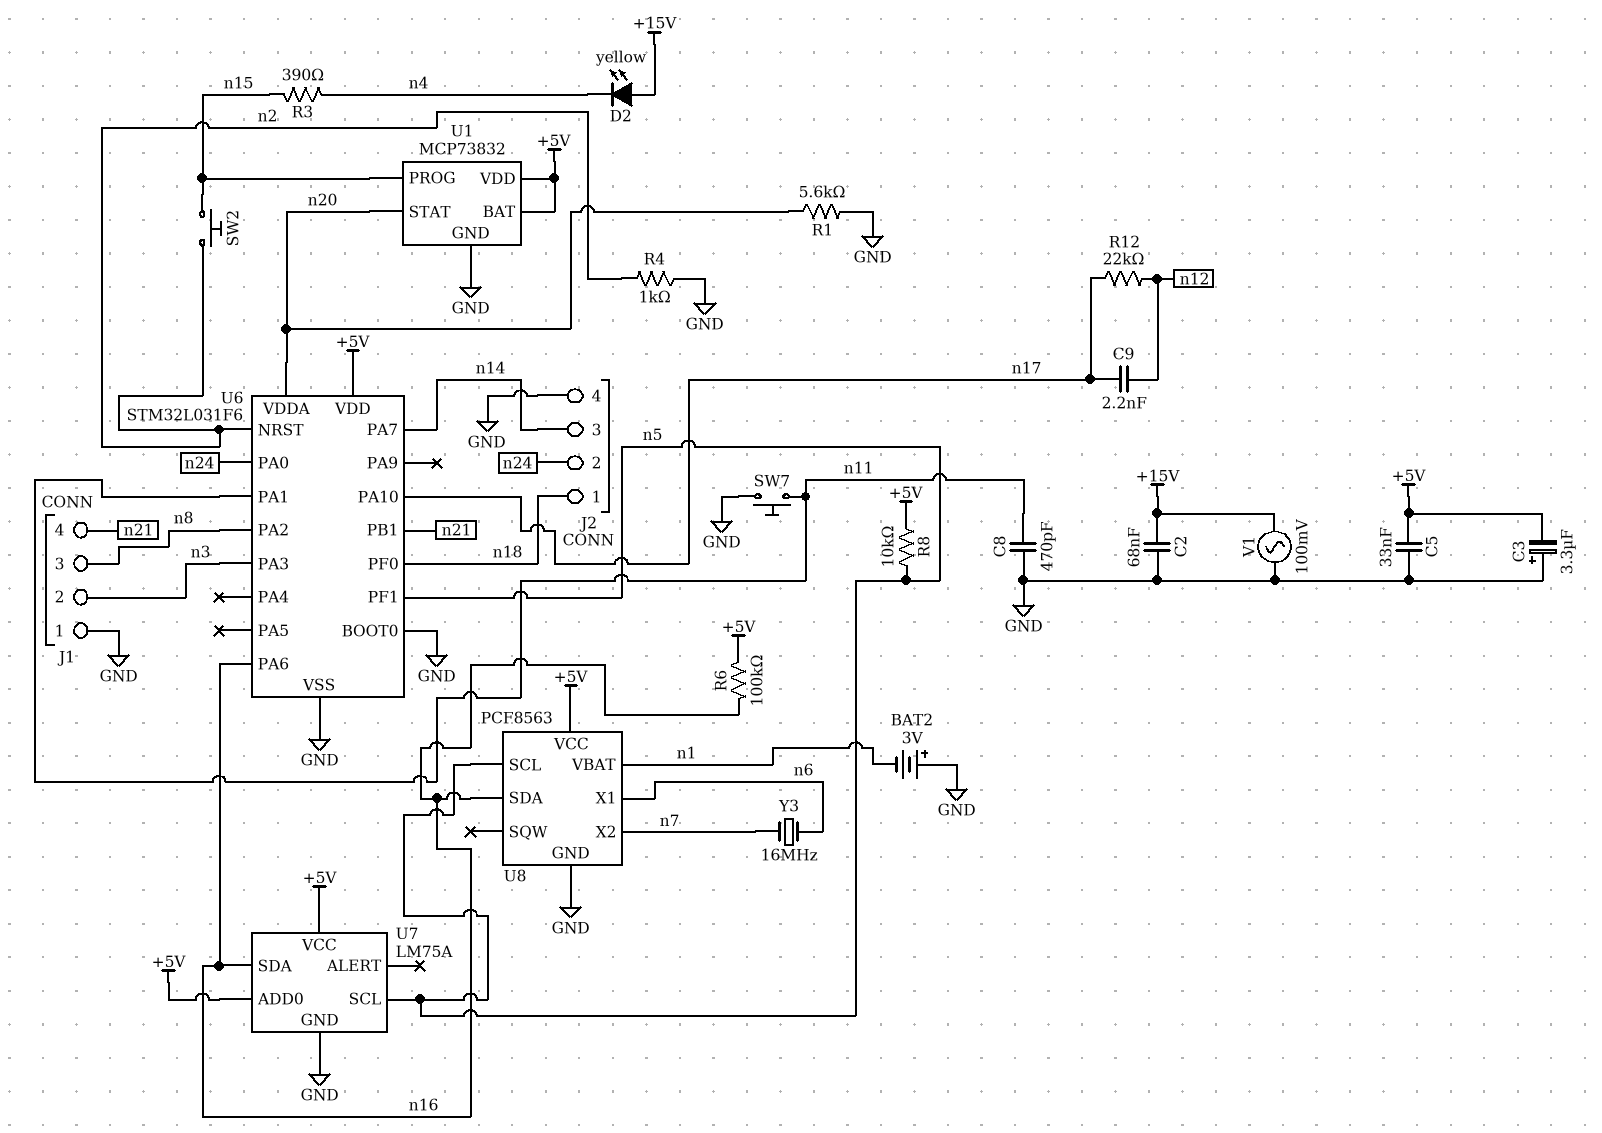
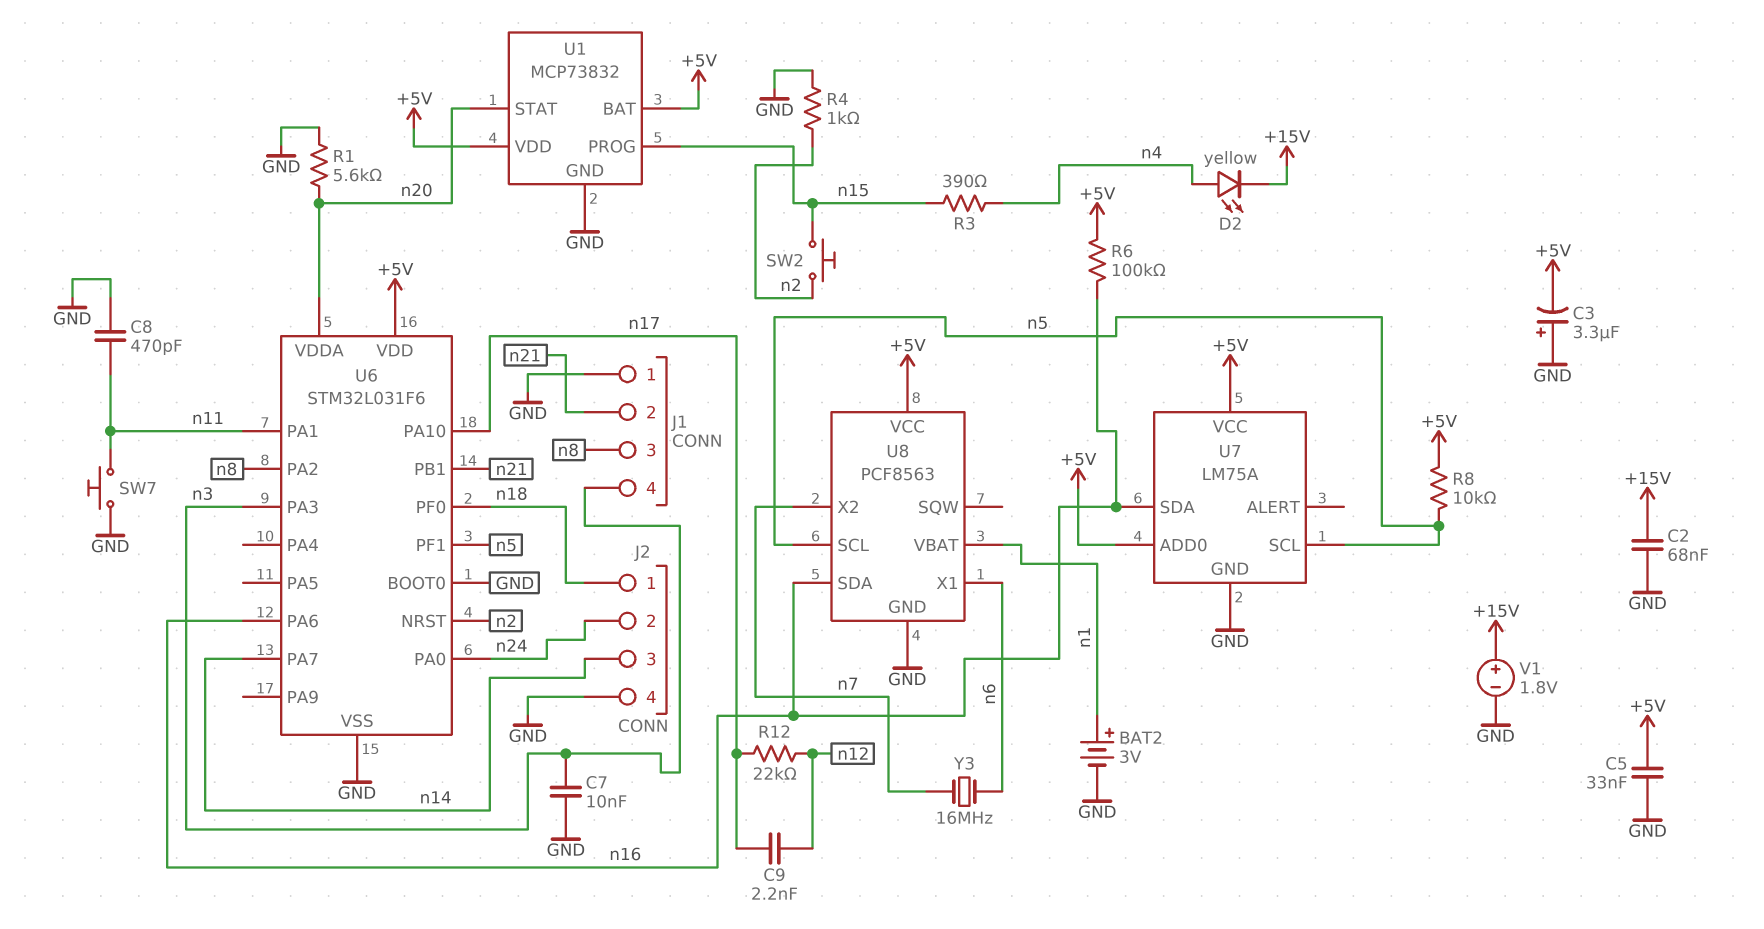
BAT2: 3V (plus GND, minus n1) -> 3V (plus n1, minus GND)
C7: none -> 10nF (GND, n3)
D2: LED yellow (A +15V, K n4) -> LED yellow (A n4, K +15V)
J1 pin 2: n3 -> n21
J1 pin 4: n21 -> n3
V1: AC 100mV (+15V, GND) -> 1.8V (plus +15V, minus GND)

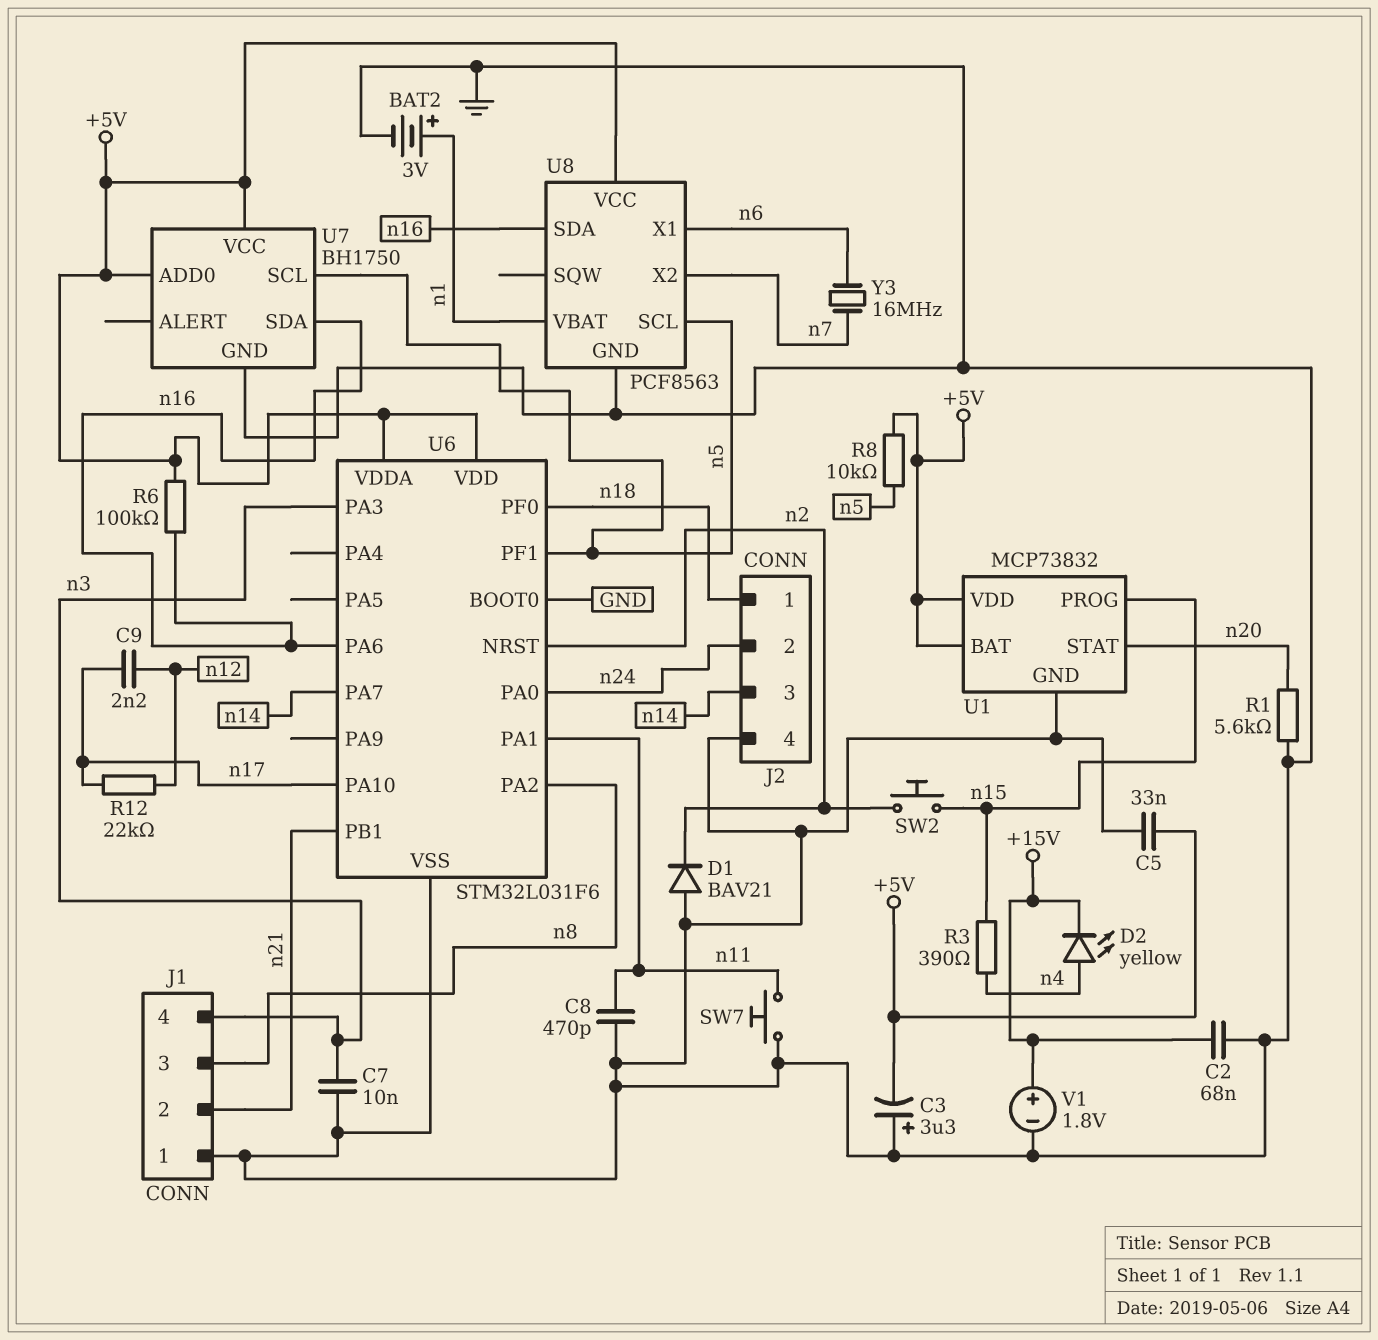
D1: none -> diode BAV21 (A GND, K n2)
R4: 1k (GND, n2) -> none
U6 pin VDDA: n20 -> +5V
U7: LM75A -> BH1750

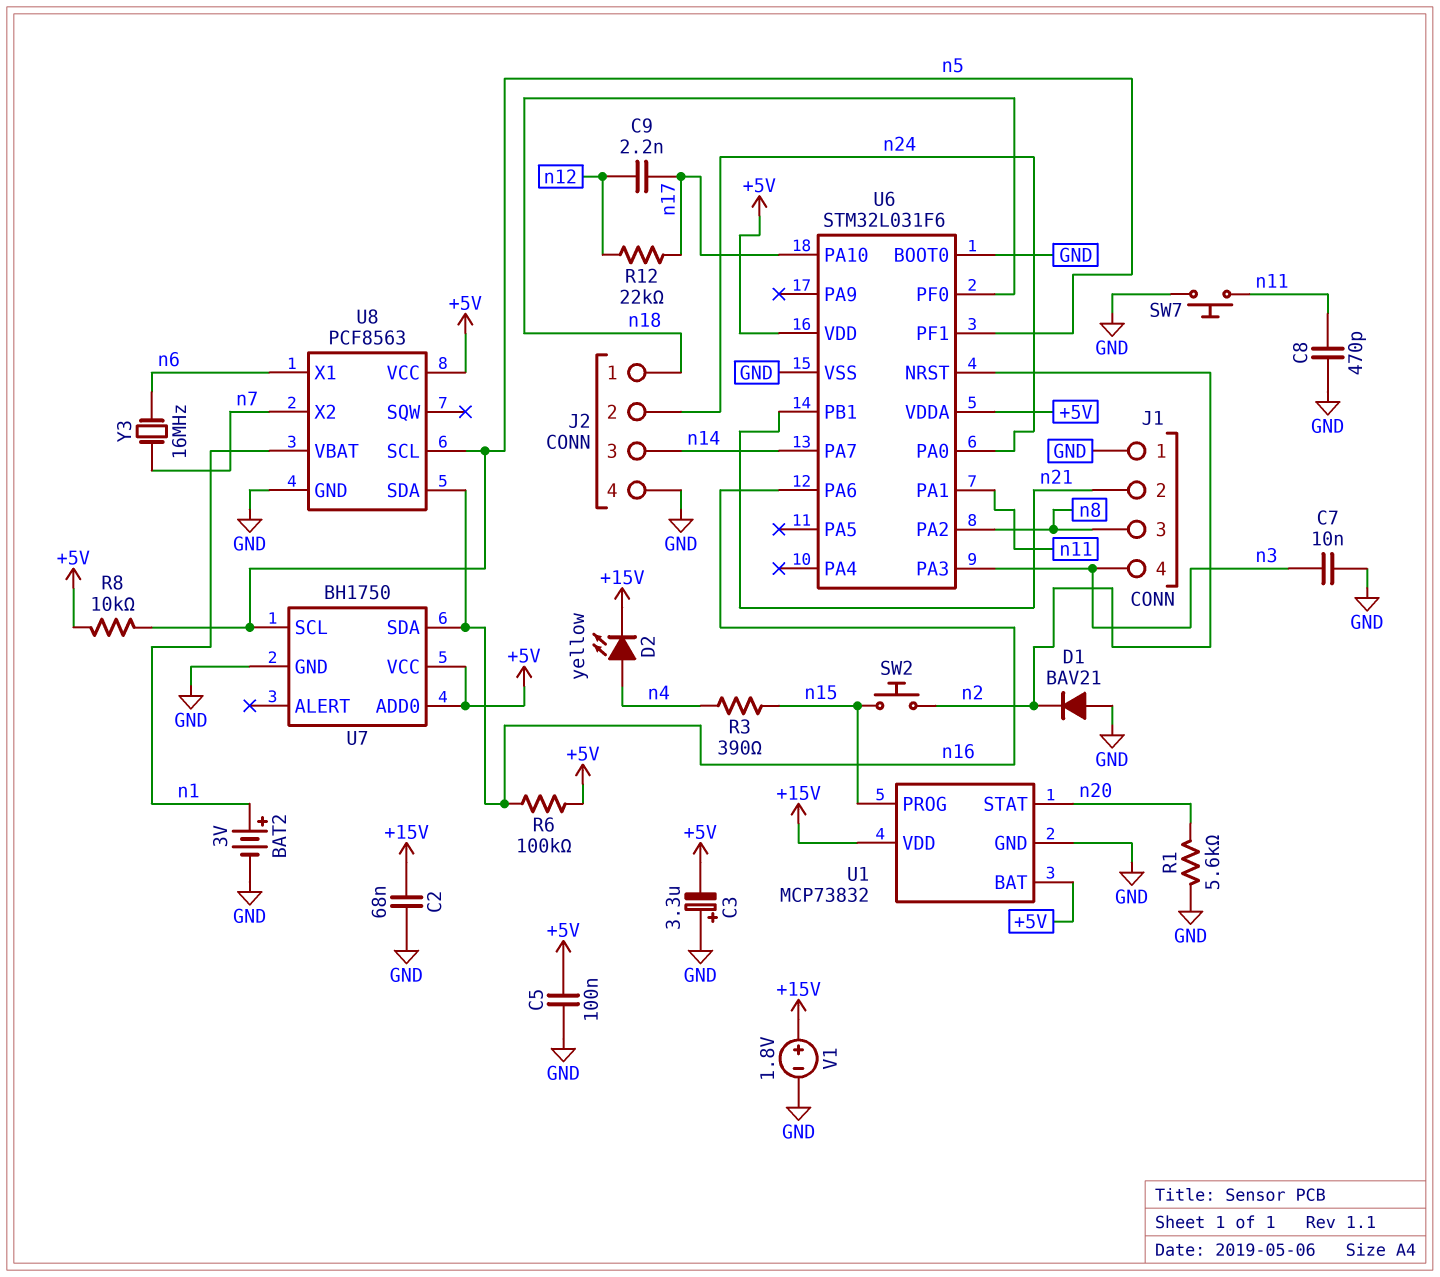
C5: 33nF (+5V, GND) -> 100nF (+5V, GND)
U1 pin VDD: +5V -> +15V

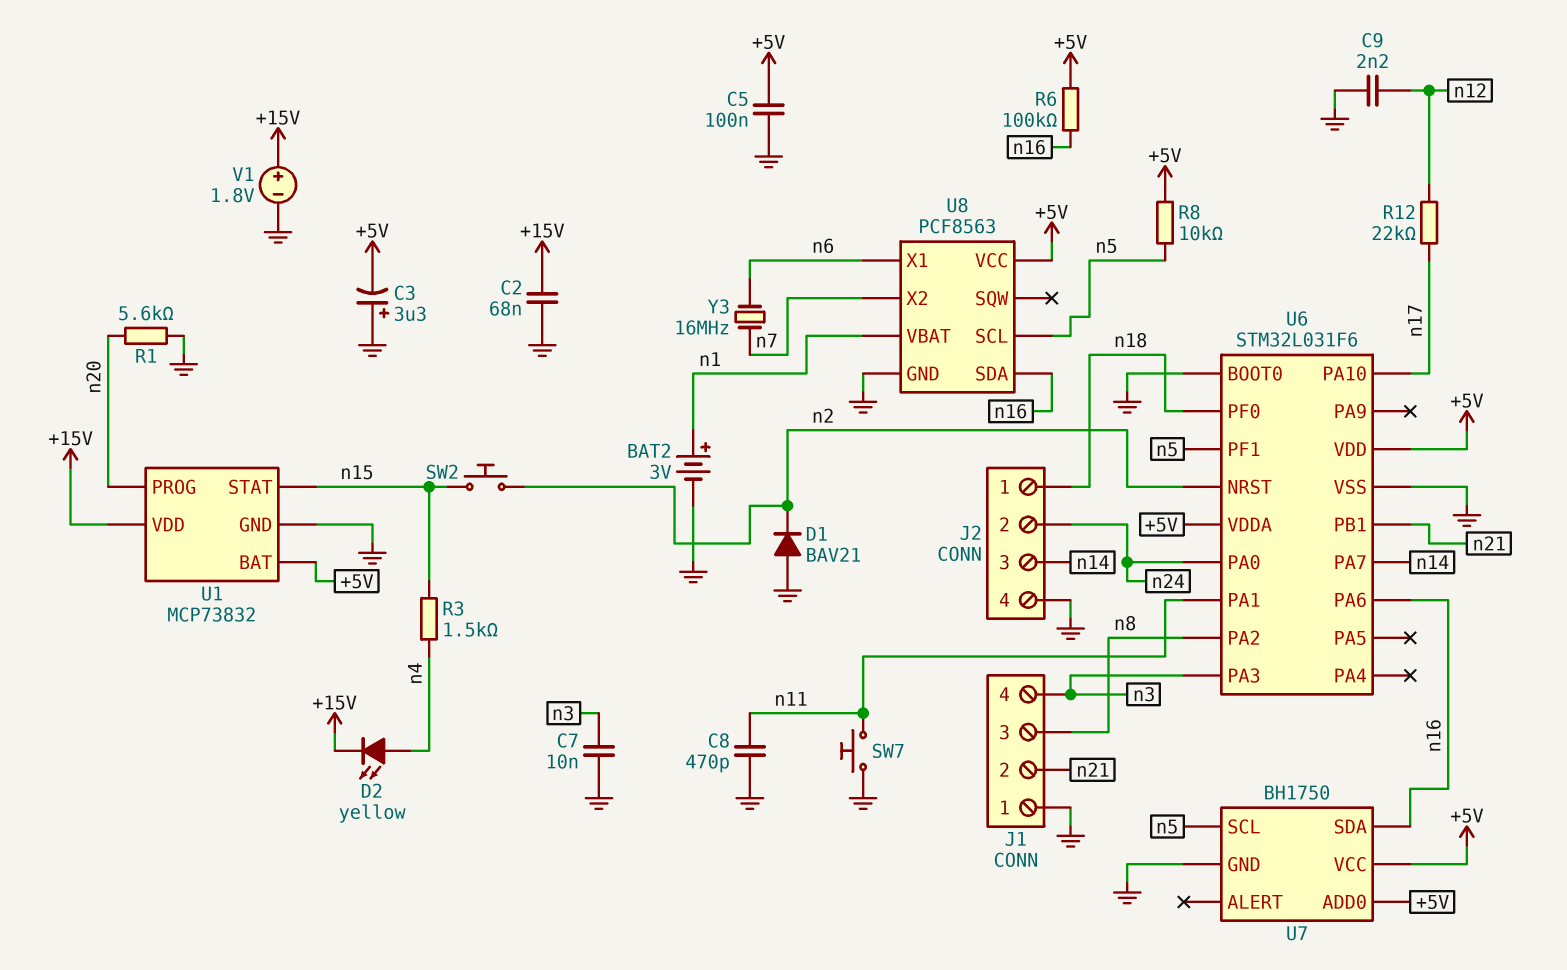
C9: 2.2nF (n12, n17) -> 2.2nF (GND, n12)
R3: 390 (n4, n15) -> 1.5k (n4, n15)
U1 pin PROG: n15 -> n20
U1 pin STAT: n20 -> n15

